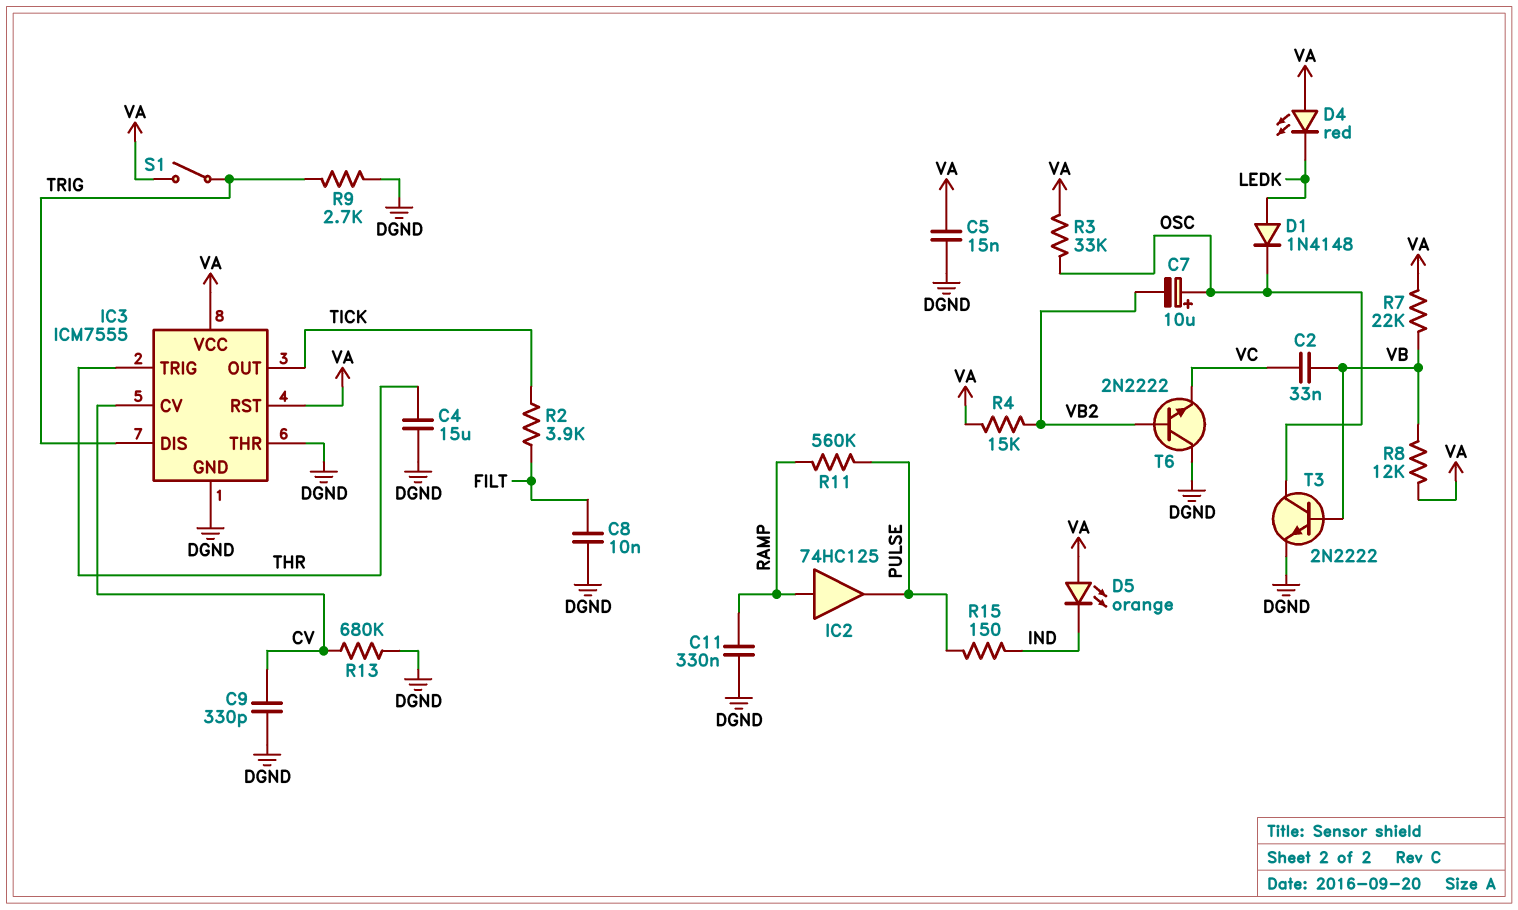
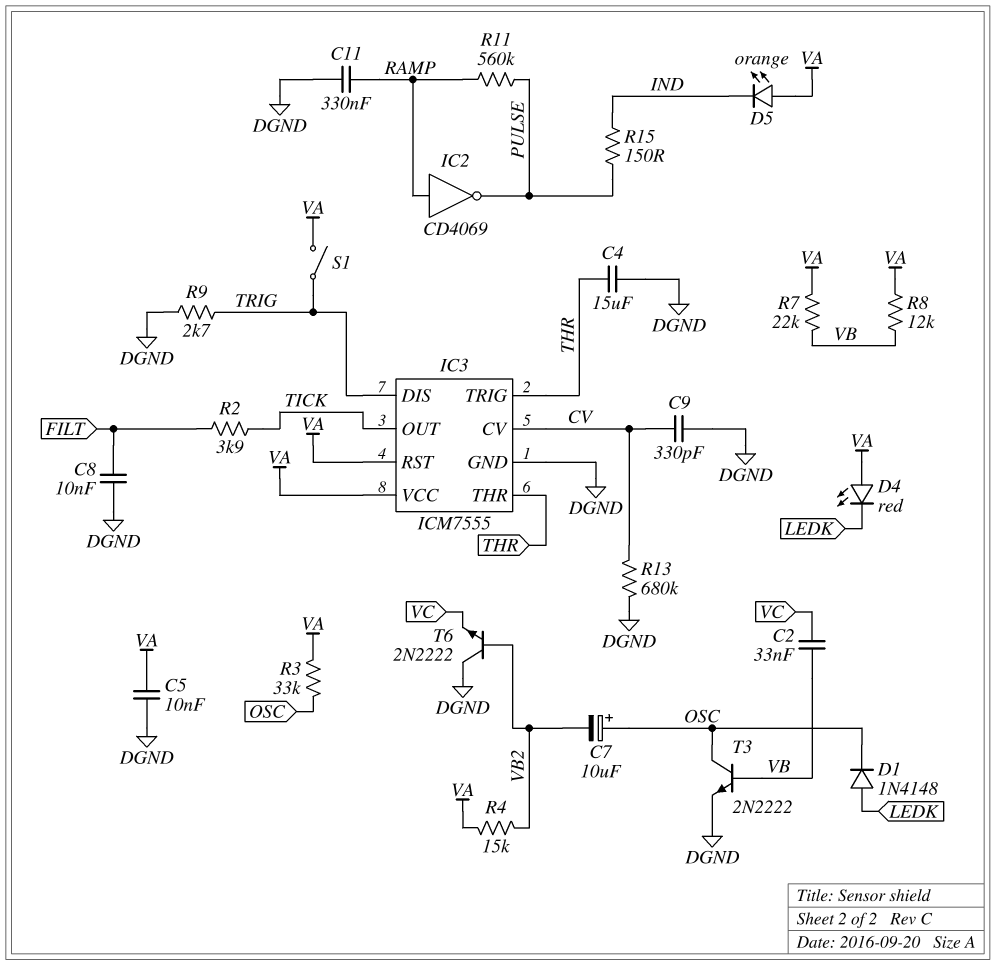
C5: 15nF (DGND, VA) -> 10nF (DGND, VA)
IC2: buffer 74HC125 (in RAMP, out PULSE) -> NOT CD4069 (in RAMP, out PULSE)
IC3 pin THR: DGND -> THR

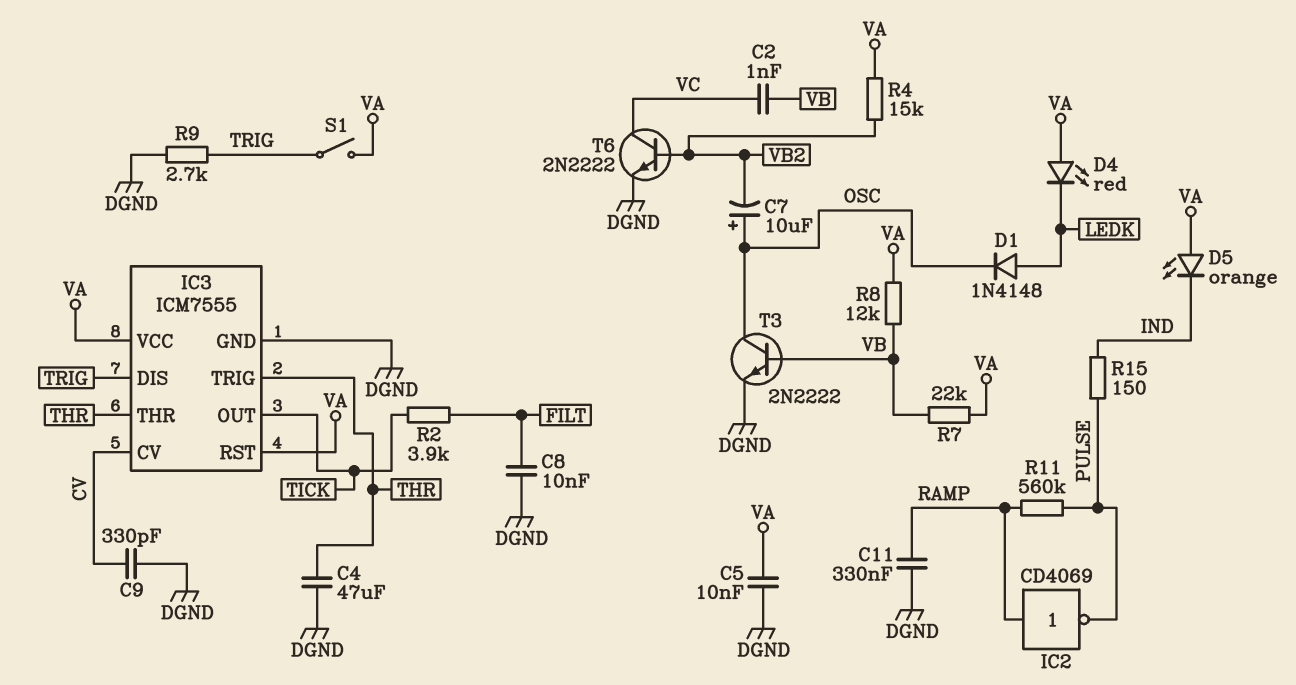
C2: 33nF (VB, VC) -> 1nF (VB, VC)
C4: 15uF (DGND, THR) -> 47uF (DGND, THR)
R3: 33k (OSC, VA) -> none
R13: 680k (CV, DGND) -> none
T6: NPN 2N2222 (B VB2, C DGND, E VC) -> NPN 2N2222 (B VB2, C VC, E DGND)

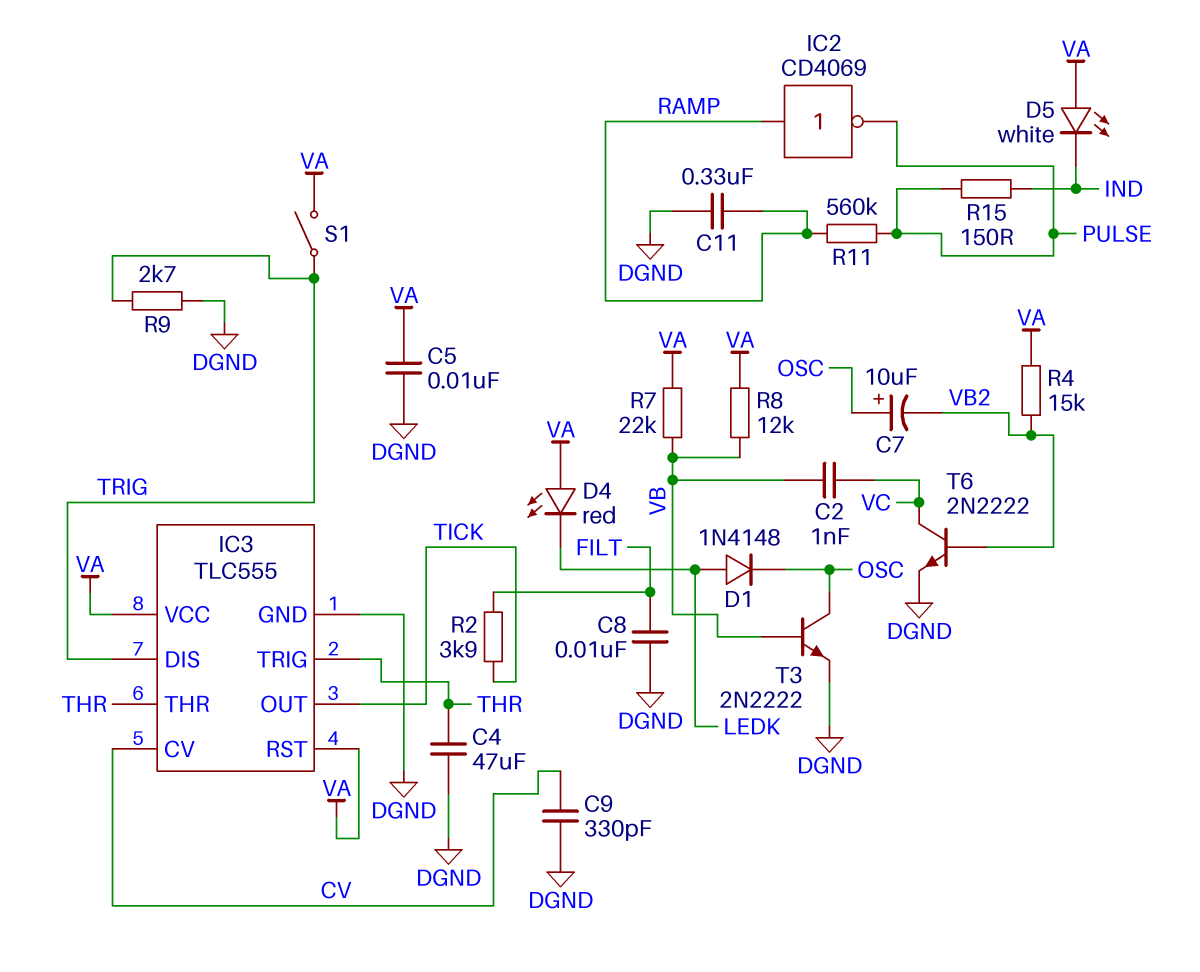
D5: LED orange (A VA, K IND) -> LED white (A VA, K IND)
IC3: ICM7555 -> TLC555

